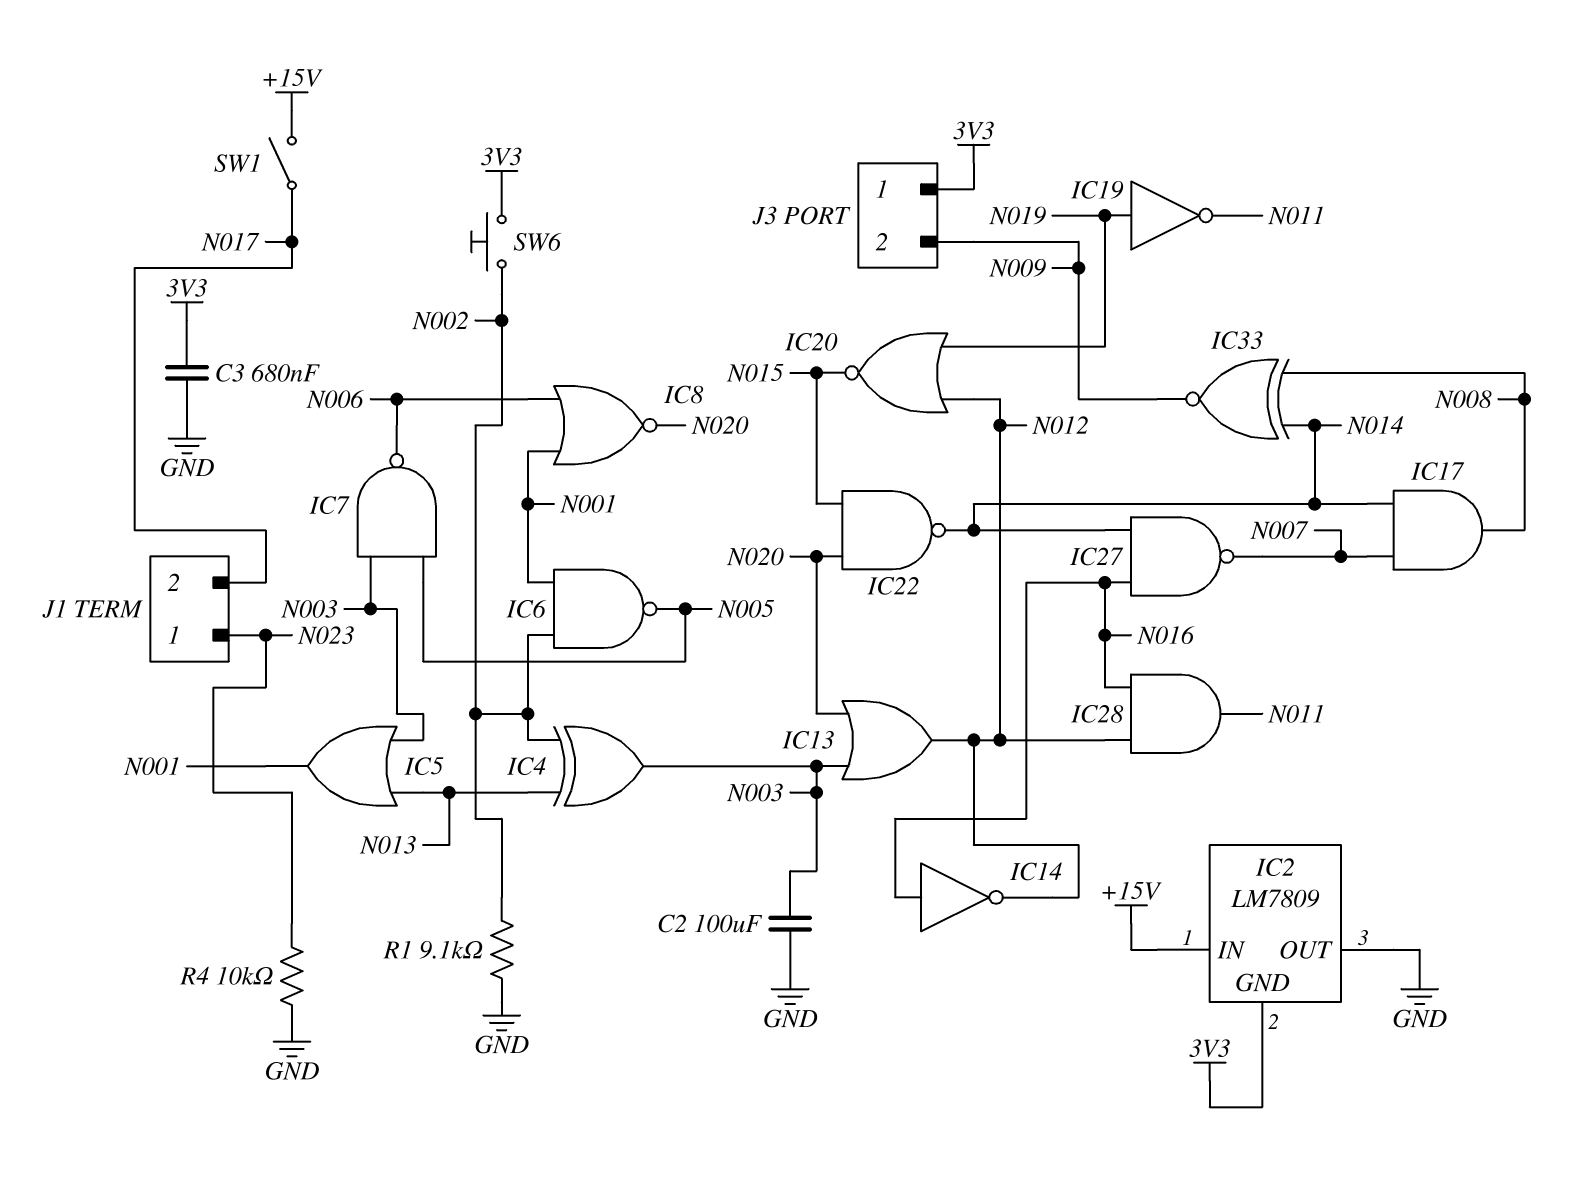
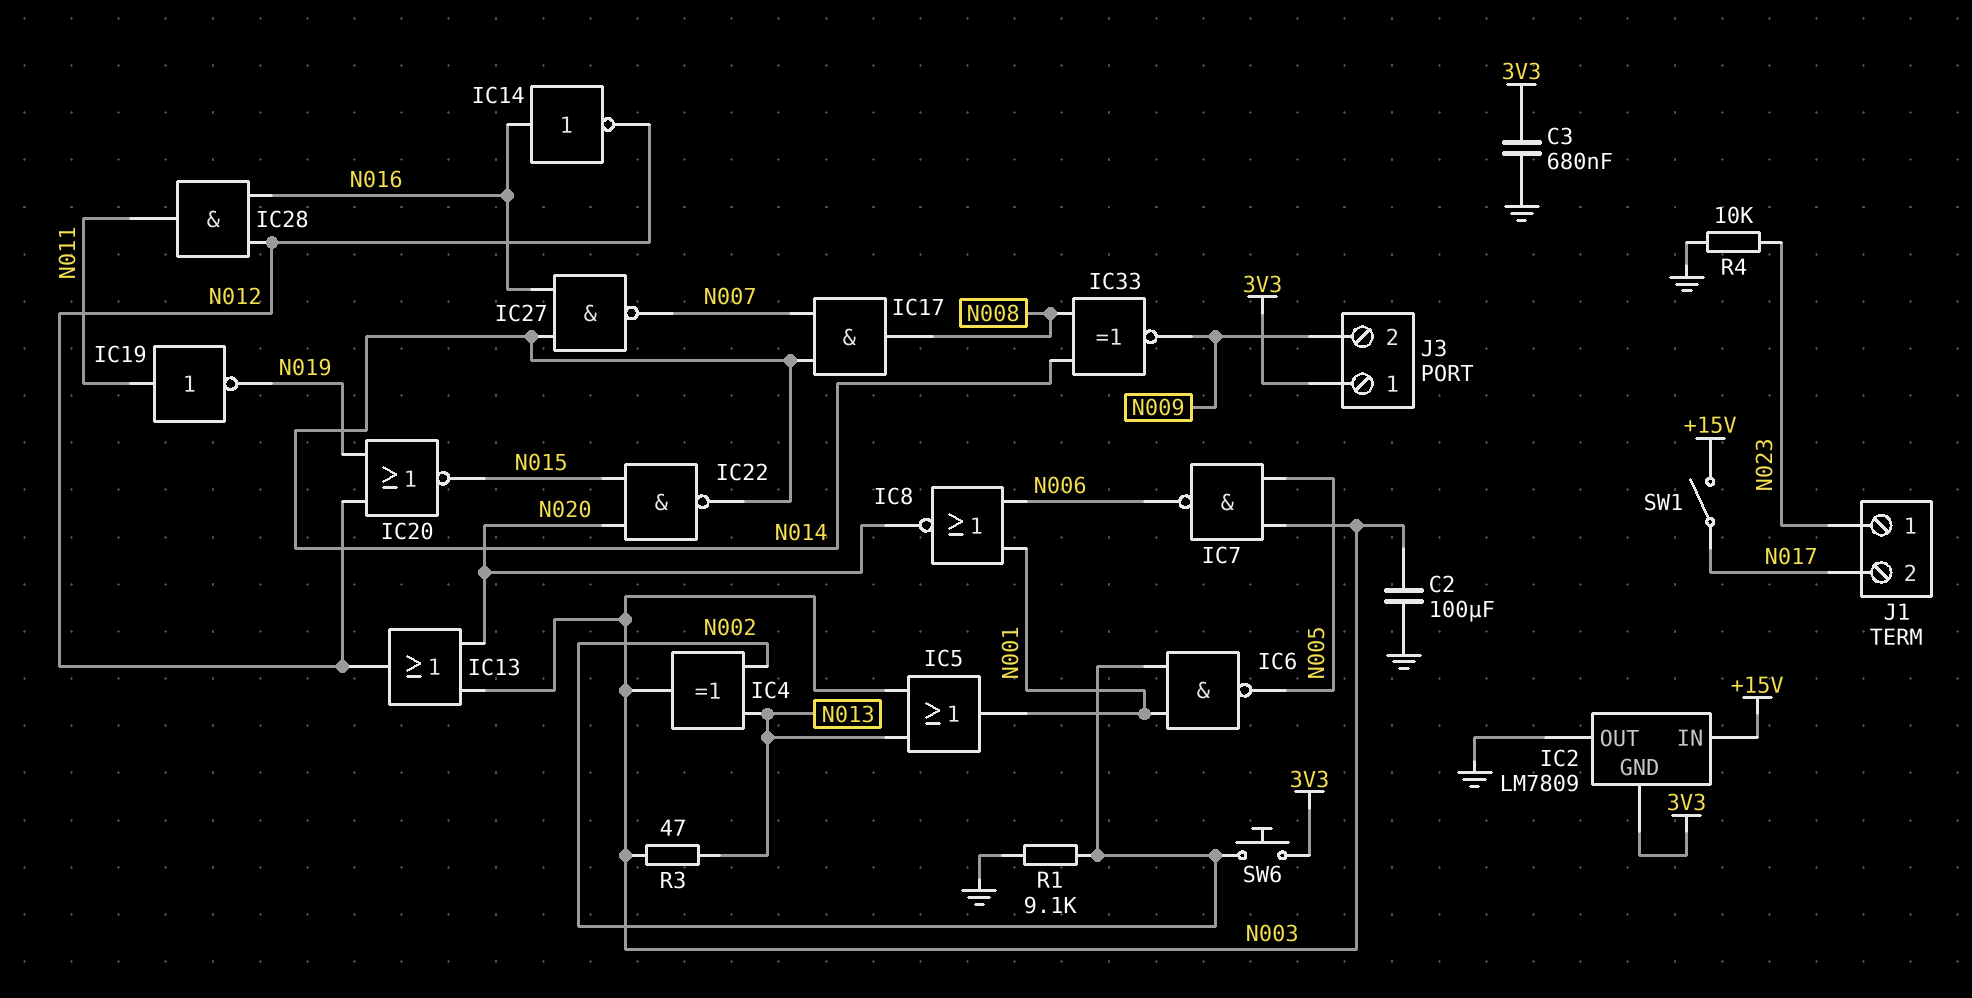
IC19: NOT (in N019, out N011) -> NOT (in N011, out N019)
R3: none -> 47 (N003, N013)

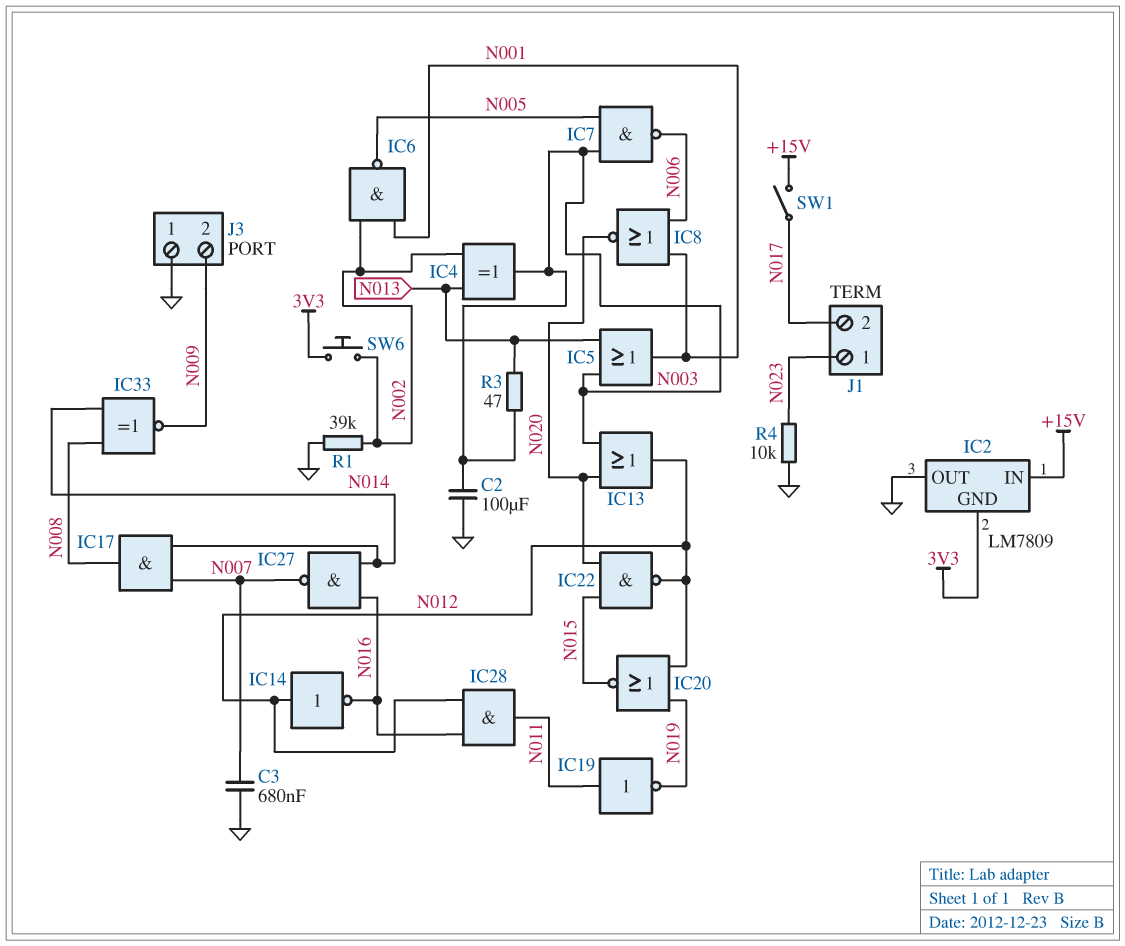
C3: 680nF (3V3, GND) -> 680nF (GND, N007)
IC14: NOT (in N016, out N012) -> NOT (in N012, out N016)
IC22: NAND (in N015, in N020, out N014) -> NAND (in N015, in N020, out N012)
J3 pin 1: 3V3 -> GND
R1: 9.1k (GND, N002) -> 39k (GND, N002)

